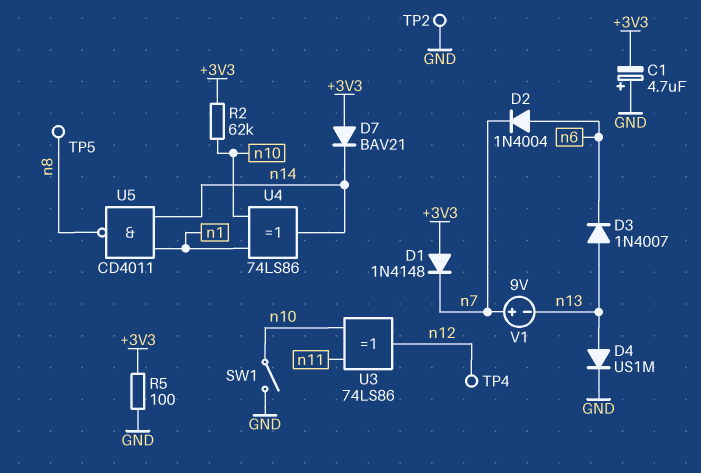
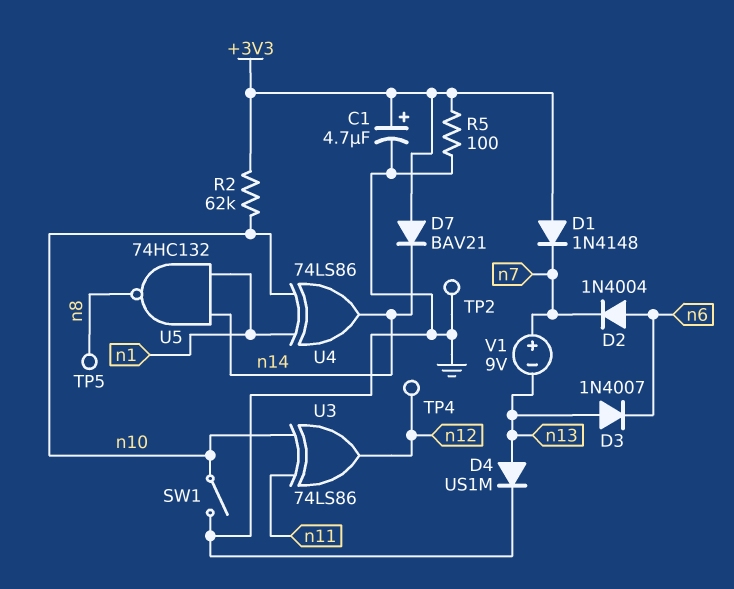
C1: 4.7uF (plus GND, minus +3V3) -> 4.7uF (plus +3V3, minus GND)
U5: NAND CD4011 (in n1, in n14, out n8) -> NAND 74HC132 (in n1, in n14, out n8)

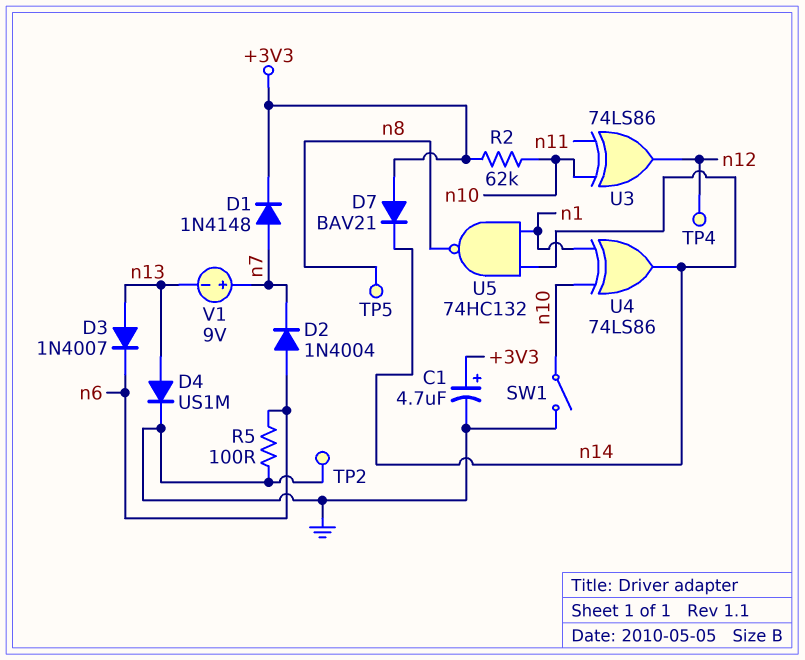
D1: diode 1N4148 (A +3V3, K n7) -> diode 1N4148 (A n7, K +3V3)
R5: 100 (+3V3, GND) -> 100 (GND, n6)

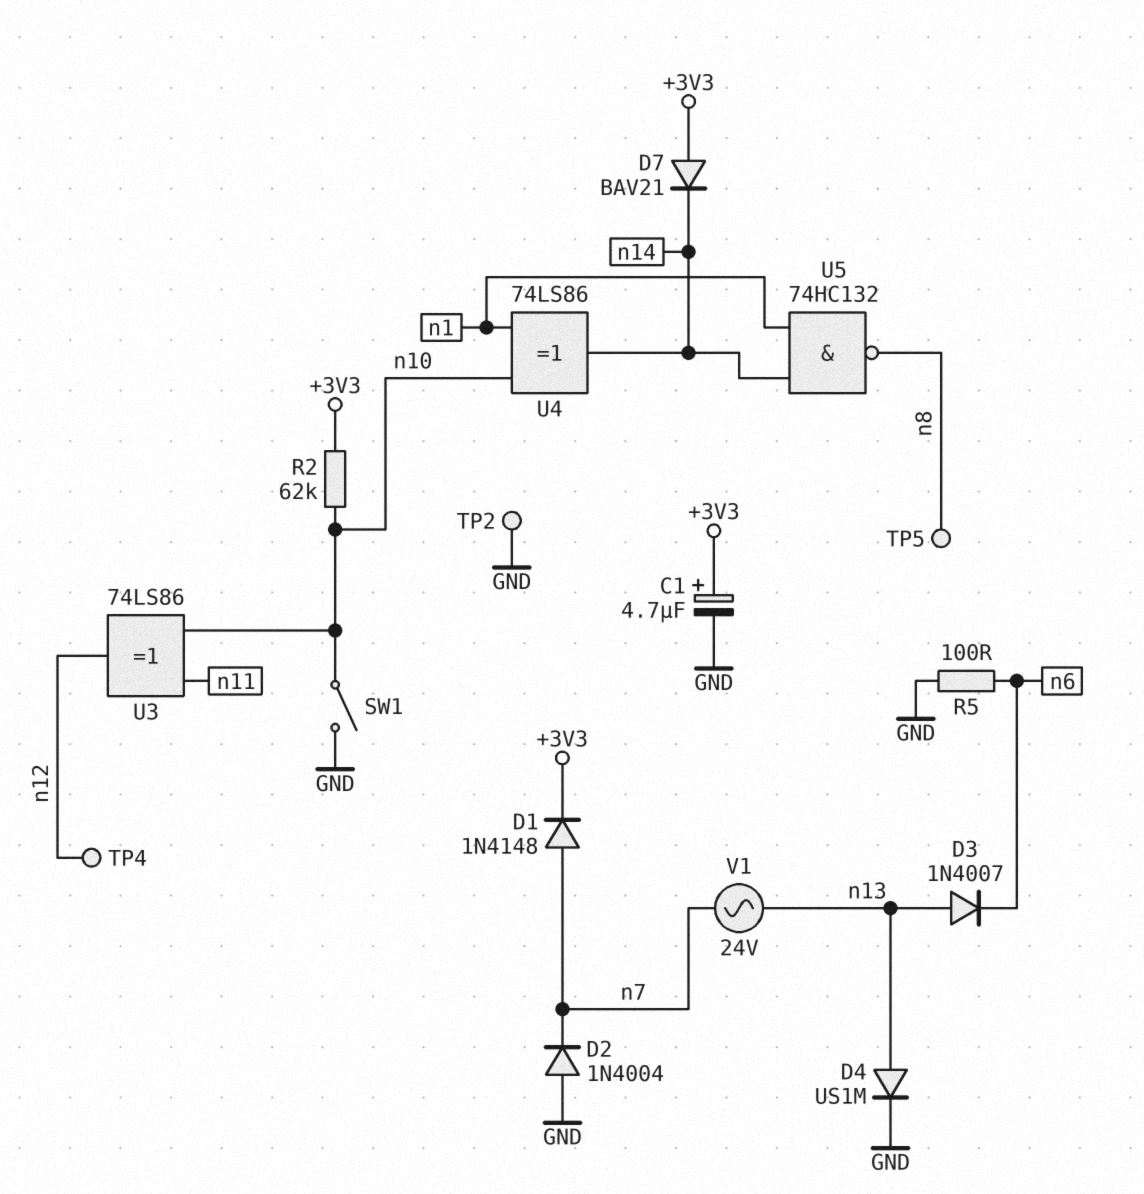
D2: diode 1N4004 (A n6, K n7) -> diode 1N4004 (A GND, K n7)
V1: 9V (plus n7, minus n13) -> AC 24V (n7, n13)

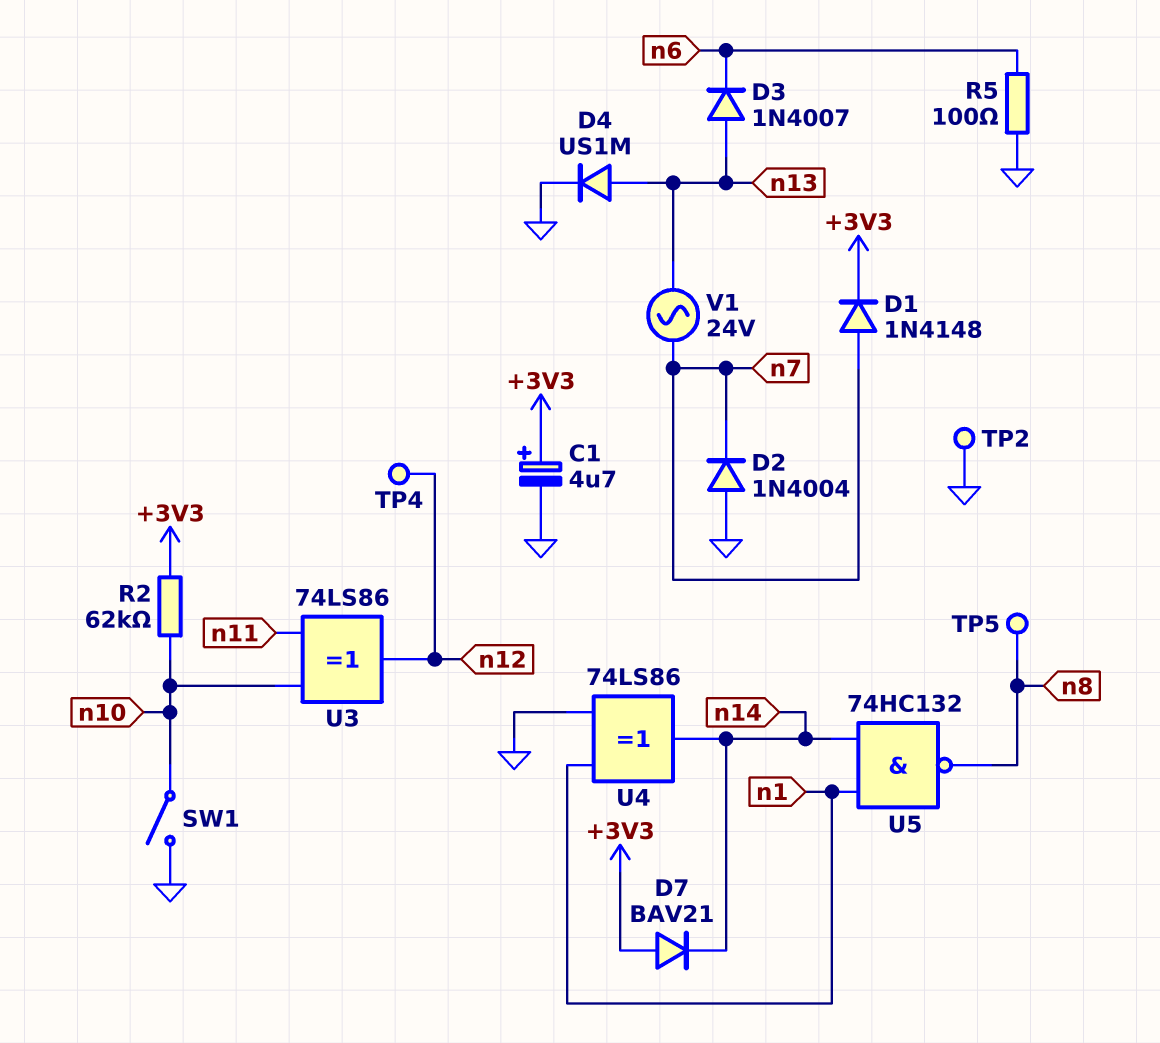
U4: XOR 74LS86 (in n1, in n10, out n14) -> XOR 74LS86 (in GND, in n1, out n14)

